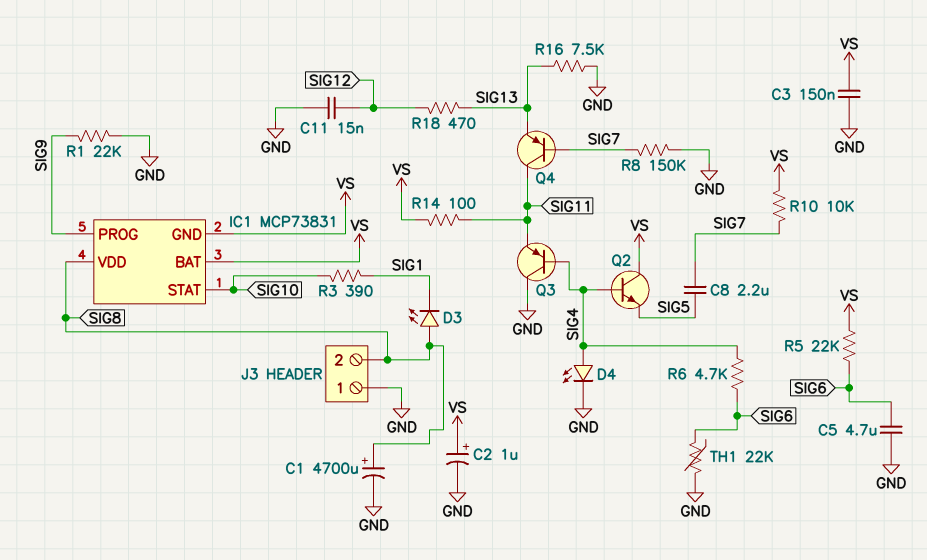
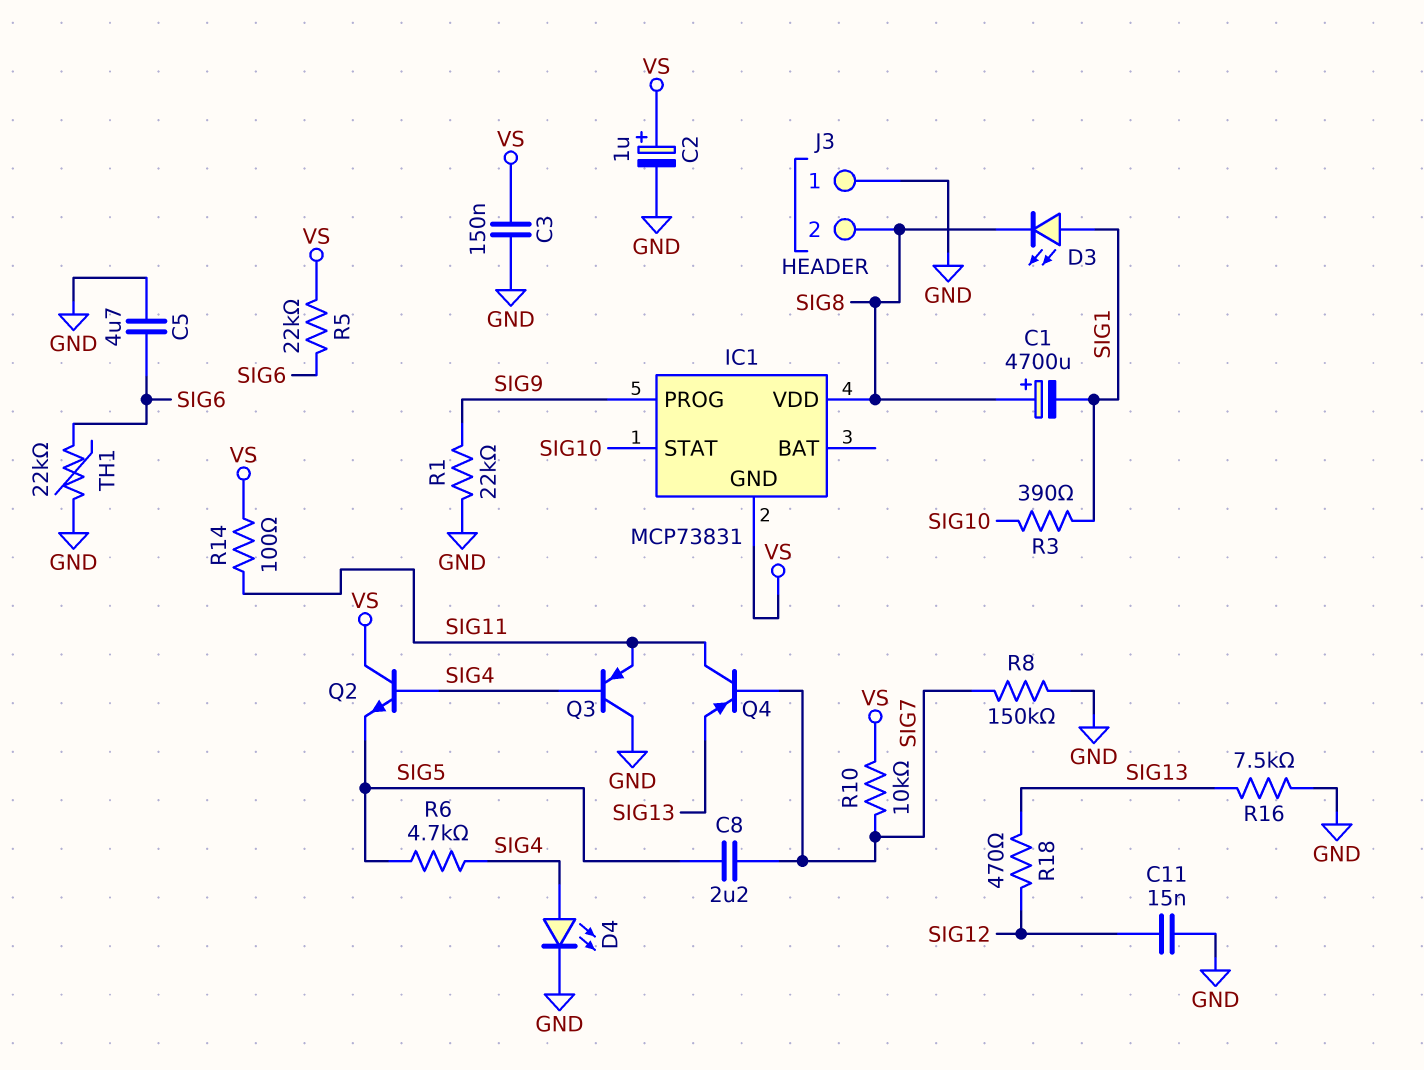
C1: 4700uF (plus SIG8, minus GND) -> 4700uF (plus SIG8, minus SIG1)
D3: LED (A SIG8, K SIG1) -> LED (A SIG1, K SIG8)
IC1 pin BAT: VS -> none
R6: 4.7k (SIG4, SIG6) -> 4.7k (SIG4, SIG5)

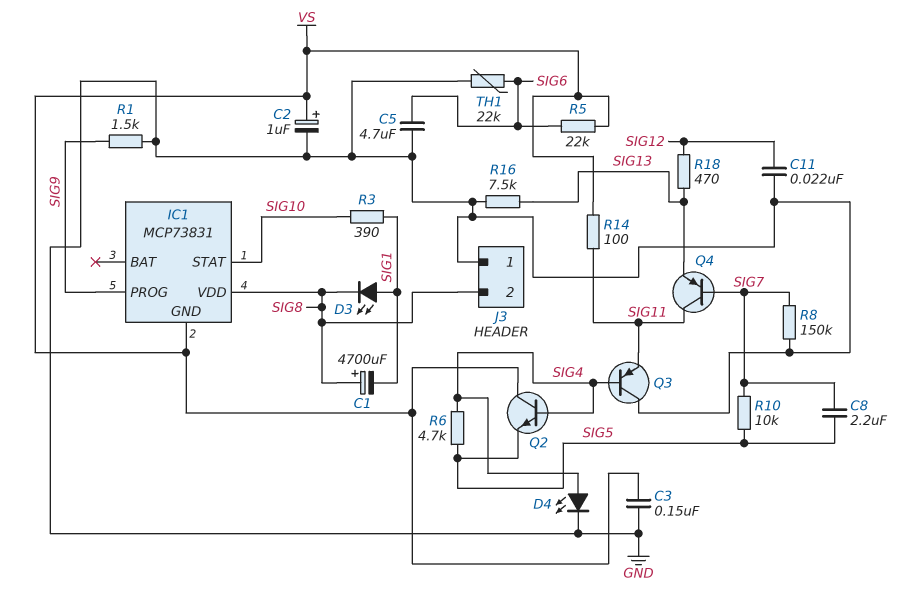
C11: 15nF (GND, SIG12) -> 22nF (GND, SIG12)
R1: 22k (GND, SIG9) -> 1.5k (GND, SIG9)
R10: 10k (SIG7, VS) -> 10k (SIG5, SIG7)

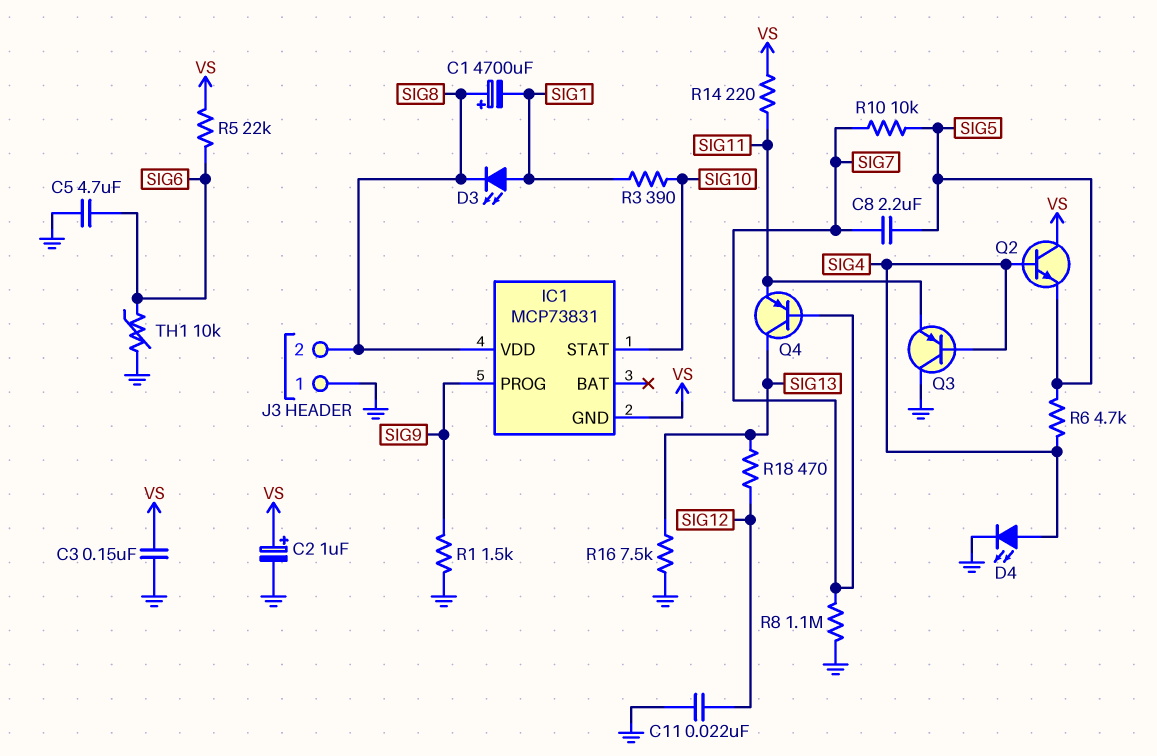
Q4: PNP (B SIG7, C SIG11, E SIG13) -> PNP (B SIG7, C SIG13, E SIG11)
R8: 150k (GND, SIG7) -> 1.1M (GND, SIG7)
R14: 100 (SIG11, VS) -> 220 (SIG11, VS)
TH1: 22k (GND, SIG6) -> 10k (GND, SIG6)

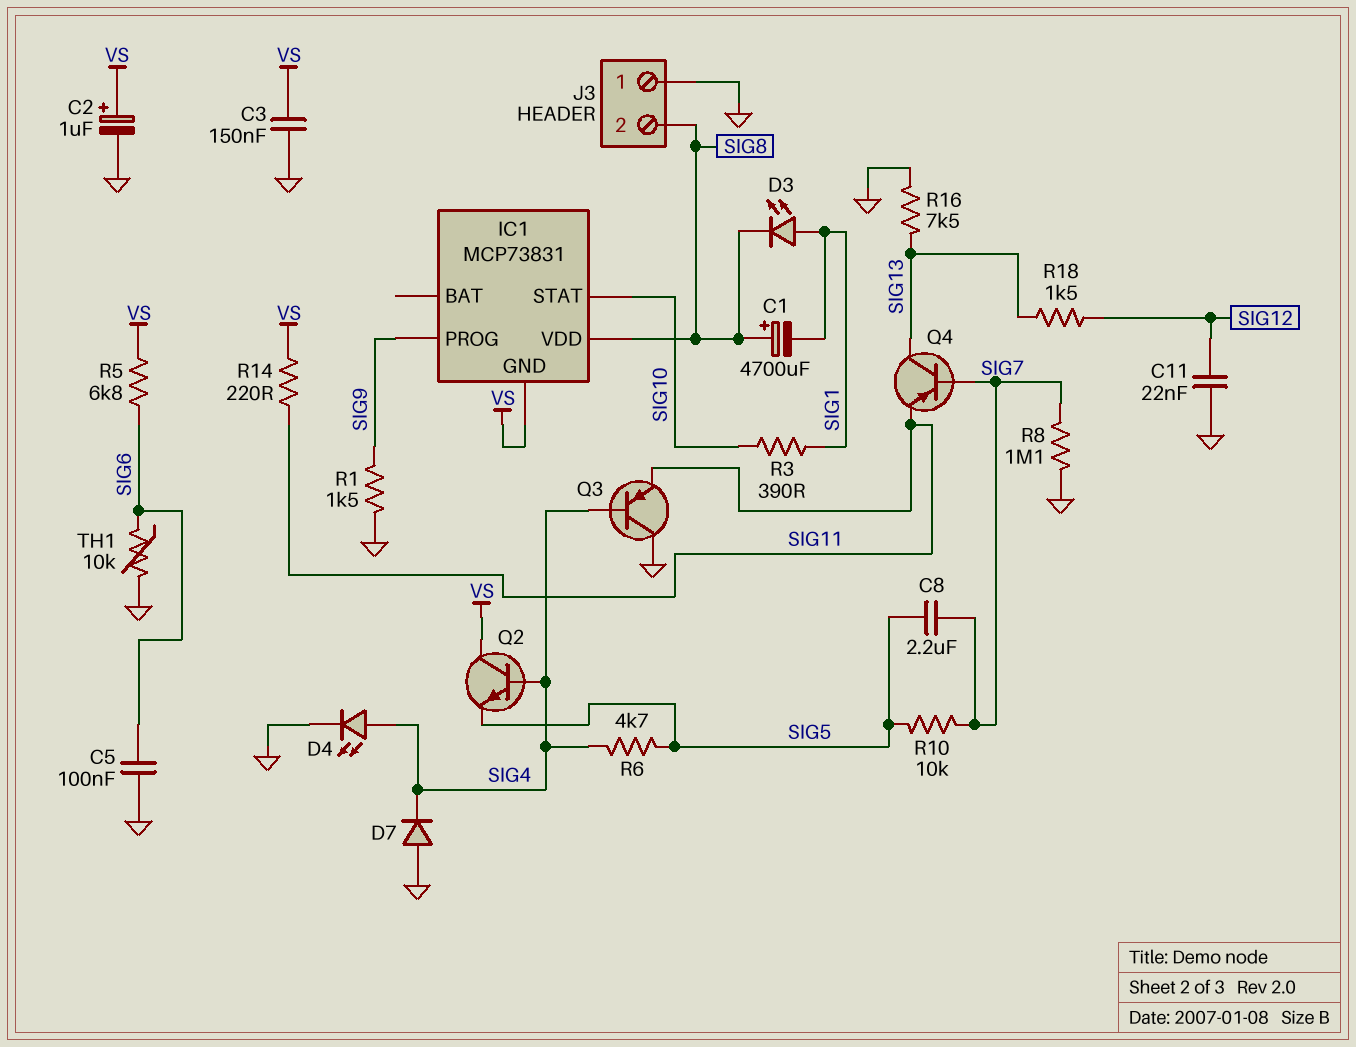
C5: 4.7uF (GND, SIG6) -> 100nF (GND, SIG6)
D7: none -> diode (A GND, K SIG4)
R5: 22k (SIG6, VS) -> 6.8k (SIG6, VS)
R18: 470 (SIG12, SIG13) -> 1.5k (SIG12, SIG13)

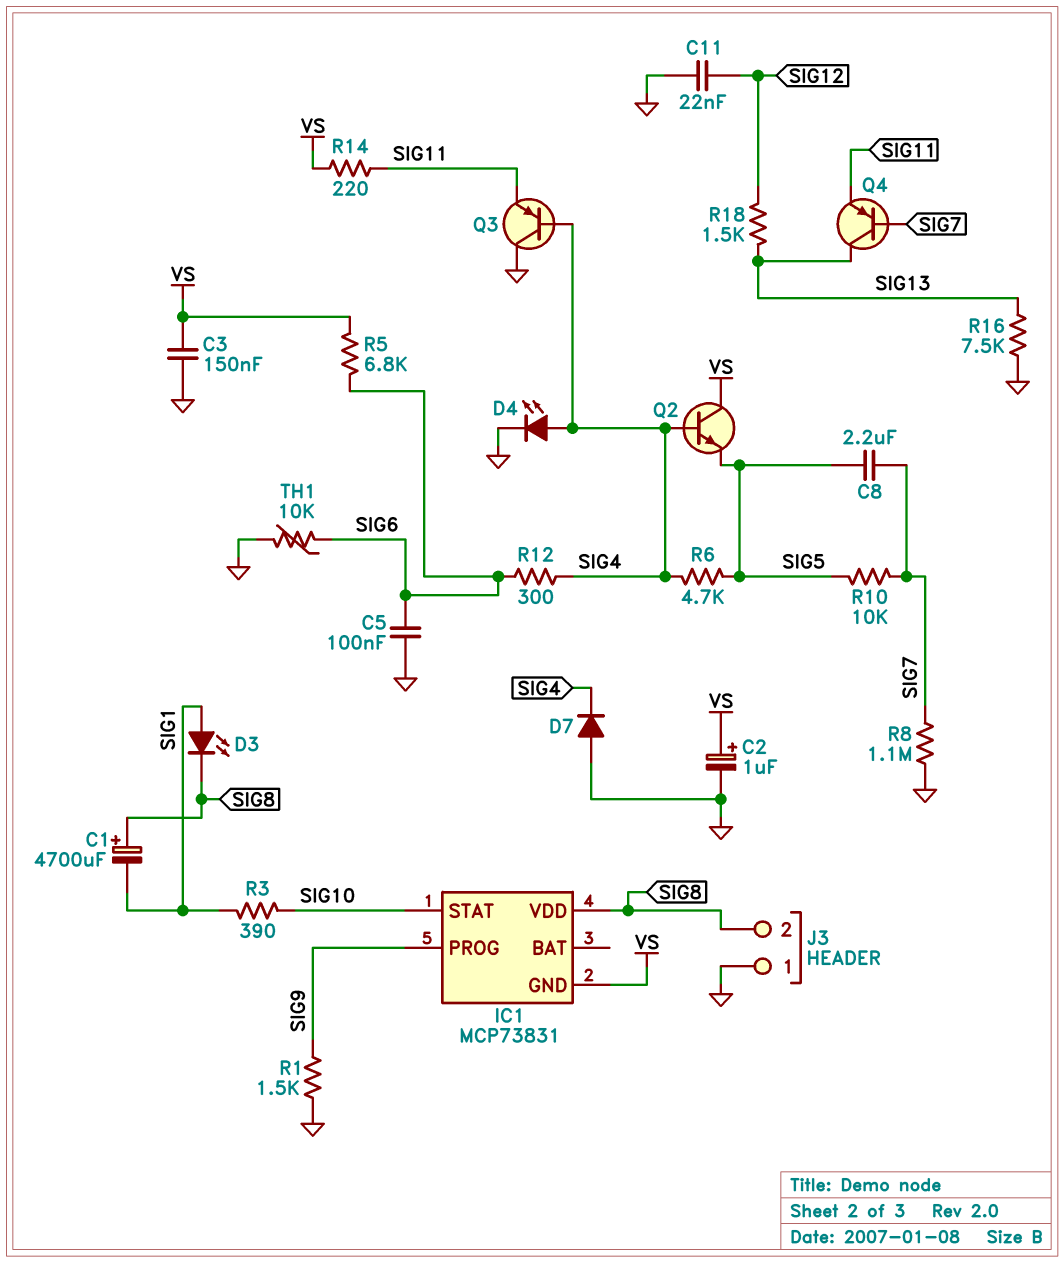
R12: none -> 300 (SIG4, SIG6)

